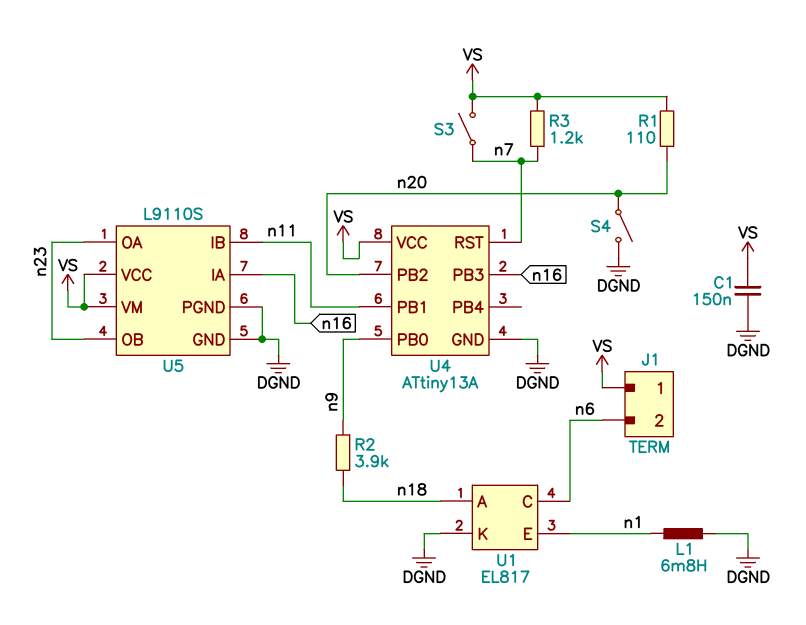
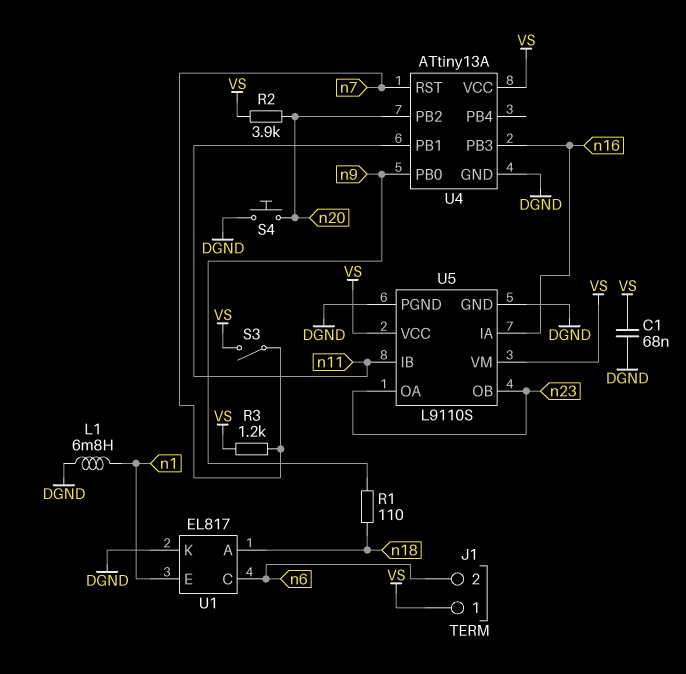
C1: 150nF (DGND, VS) -> 68nF (DGND, VS)
R1: 110 (VS, n20) -> 110 (n9, n18)
R2: 3.9k (n9, n18) -> 3.9k (VS, n20)
S4: switch (DGND, n20) -> button (DGND, n20)

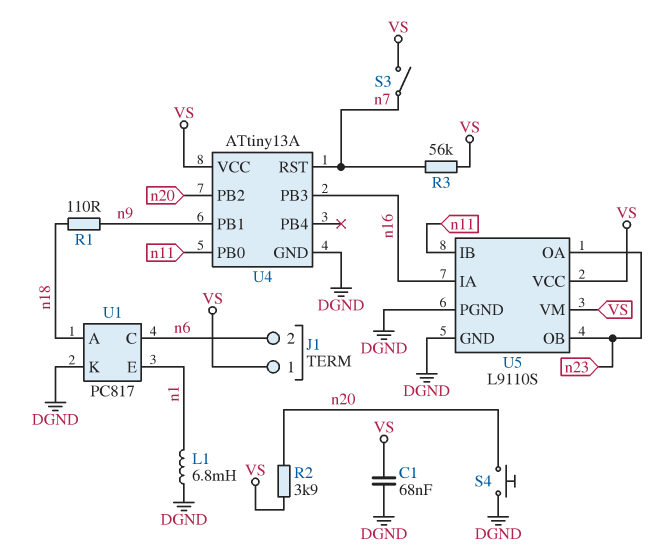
R3: 1.2k (VS, n7) -> 56k (VS, n7)
U1: EL817 -> PC817
U4 pin PB0: n9 -> n11
U4 pin PB1: n11 -> n9

